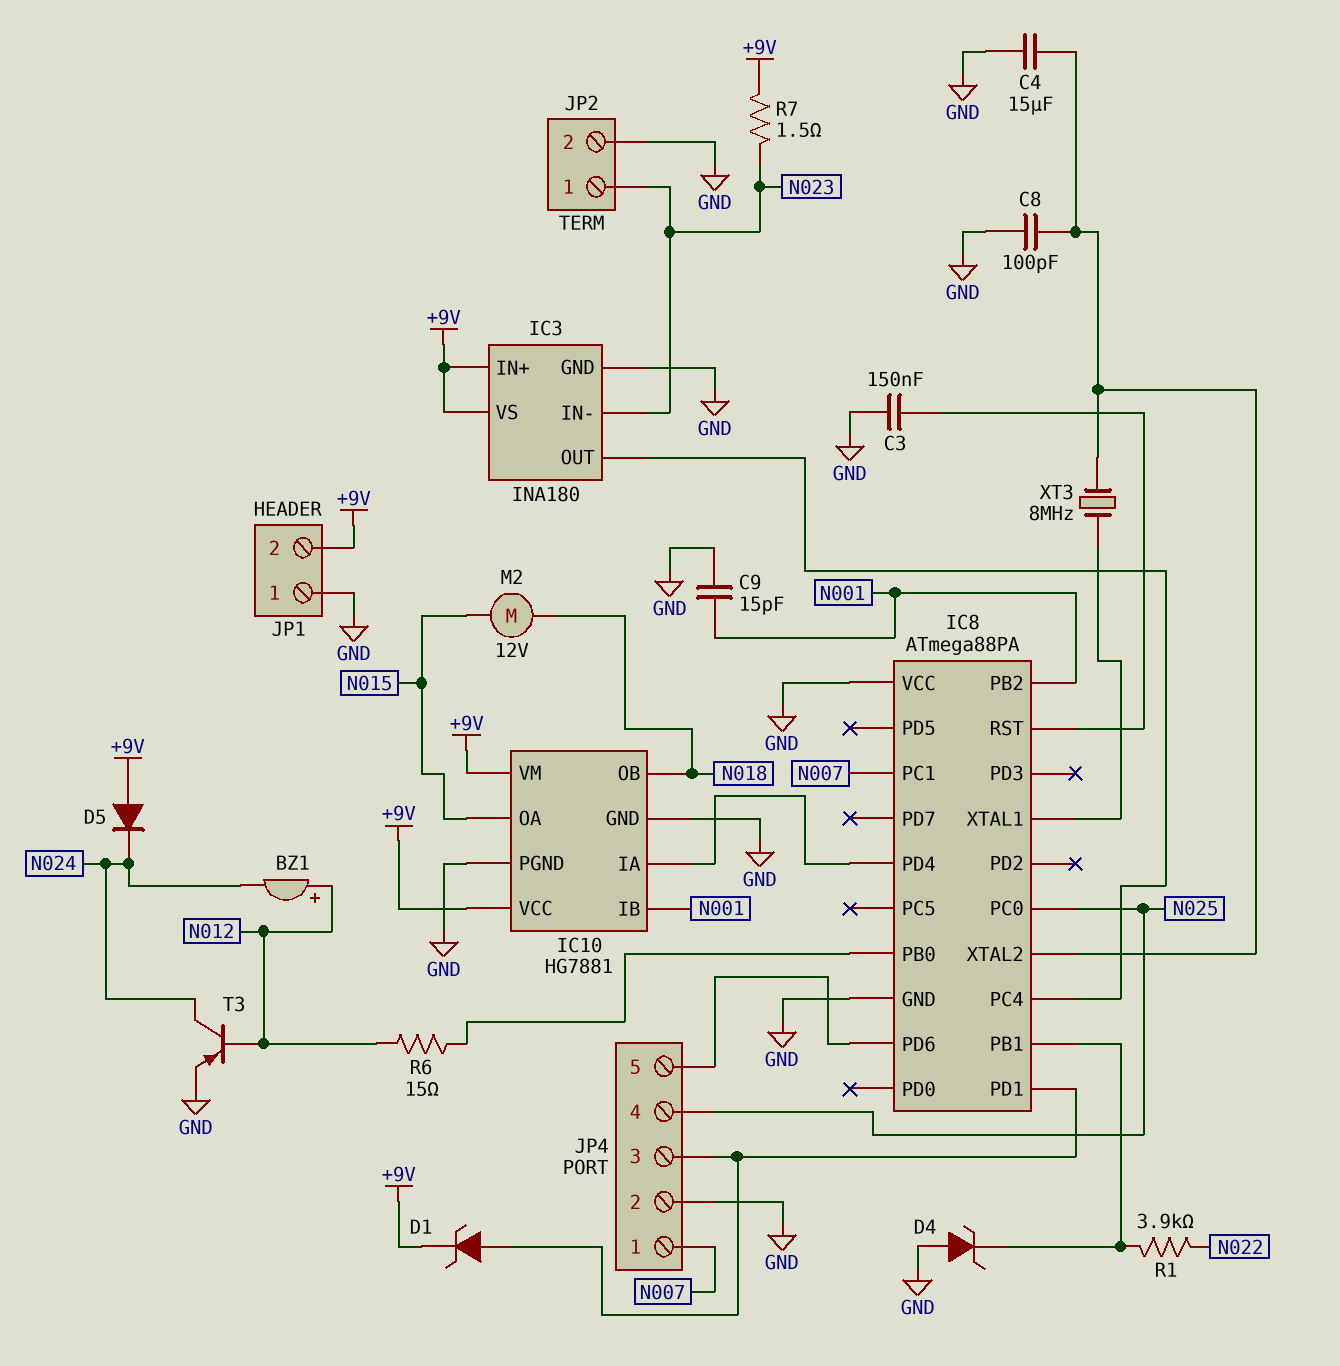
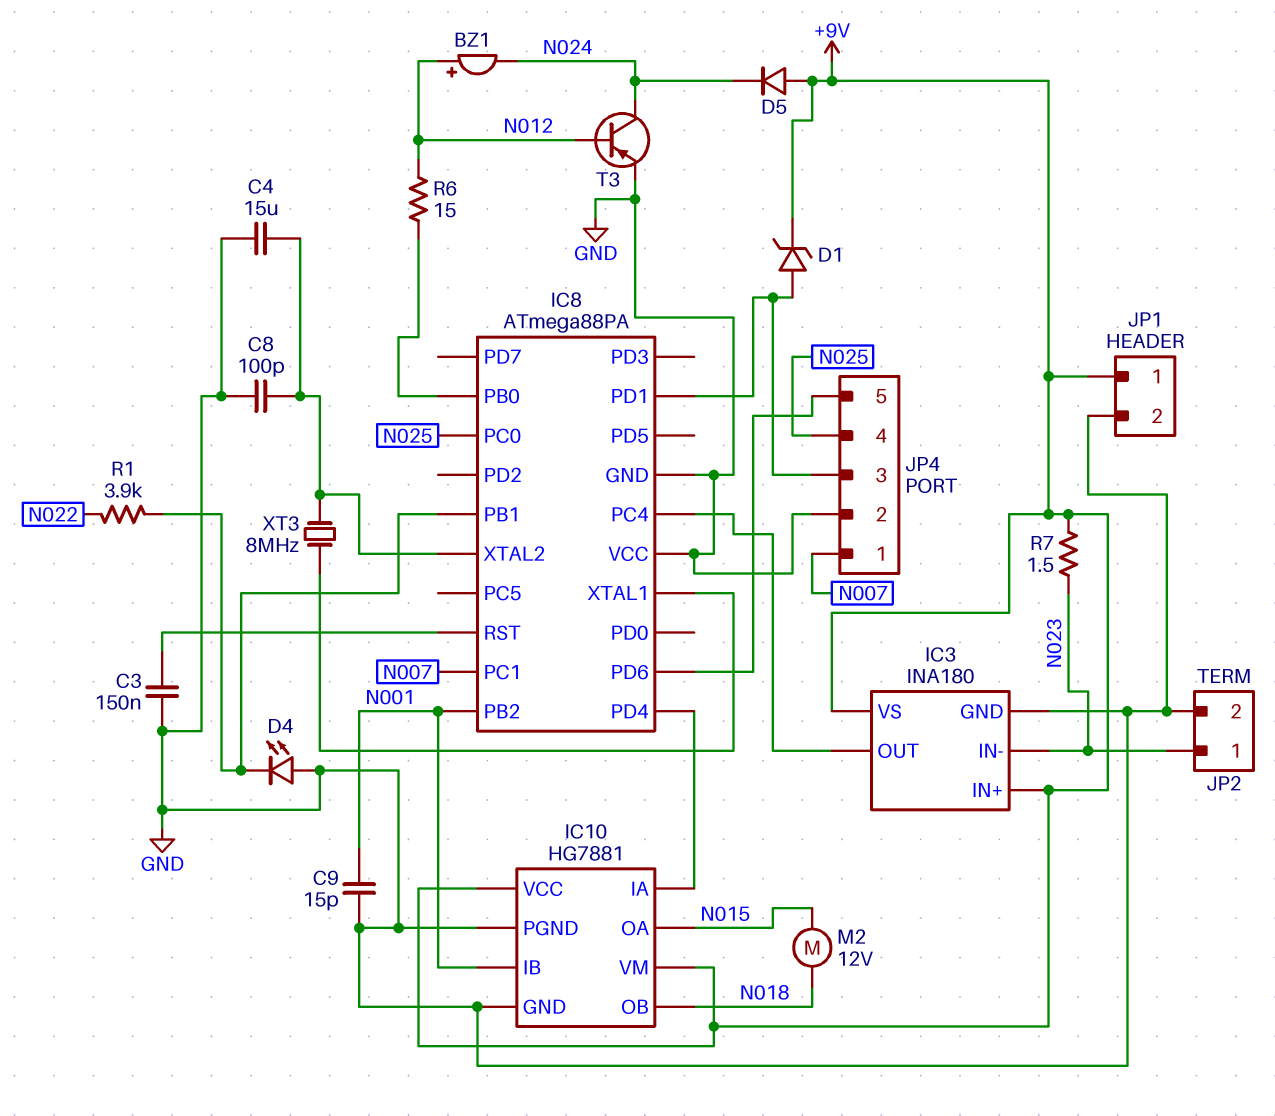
D4: zener (A GND, K IC8/PB1) -> LED (A GND, K IC8/PB1)
JP1 pin 1: GND -> +9V
JP1 pin 2: +9V -> GND

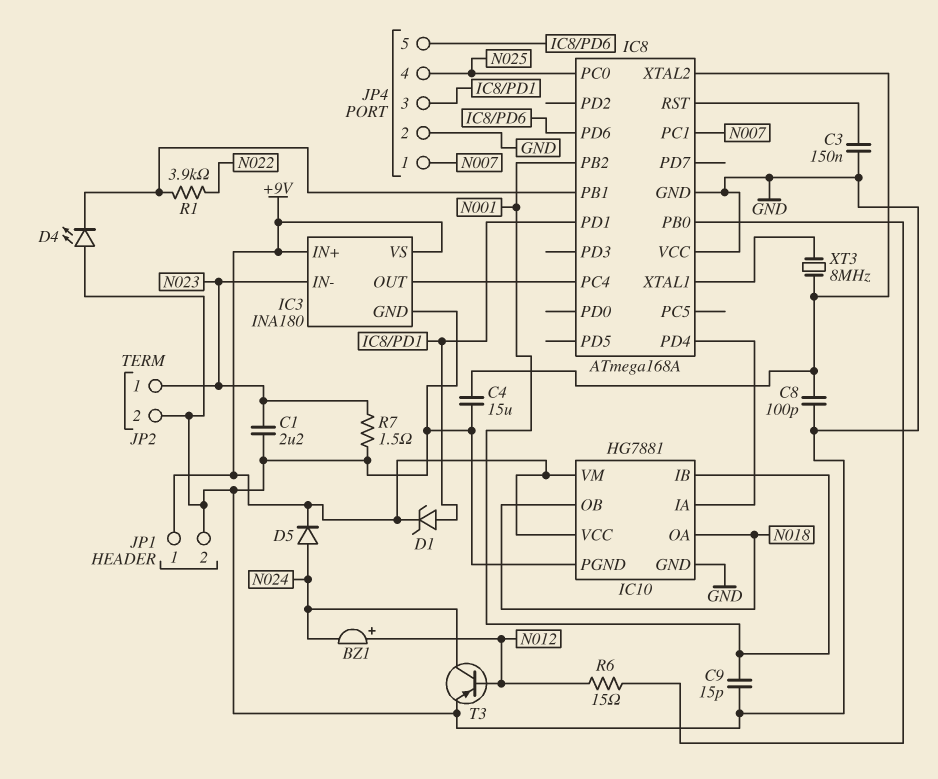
C1: none -> 2.2uF (GND, N023)
D5: diode (A +9V, K N024) -> diode (A N024, K +9V)
IC8: ATmega88PA -> ATmega168A
IC10 pin OA: N015 -> N018
M2: motor 12V (N015, N018) -> none
R7: 1.5 (+9V, N023) -> 1.5 (GND, N023)

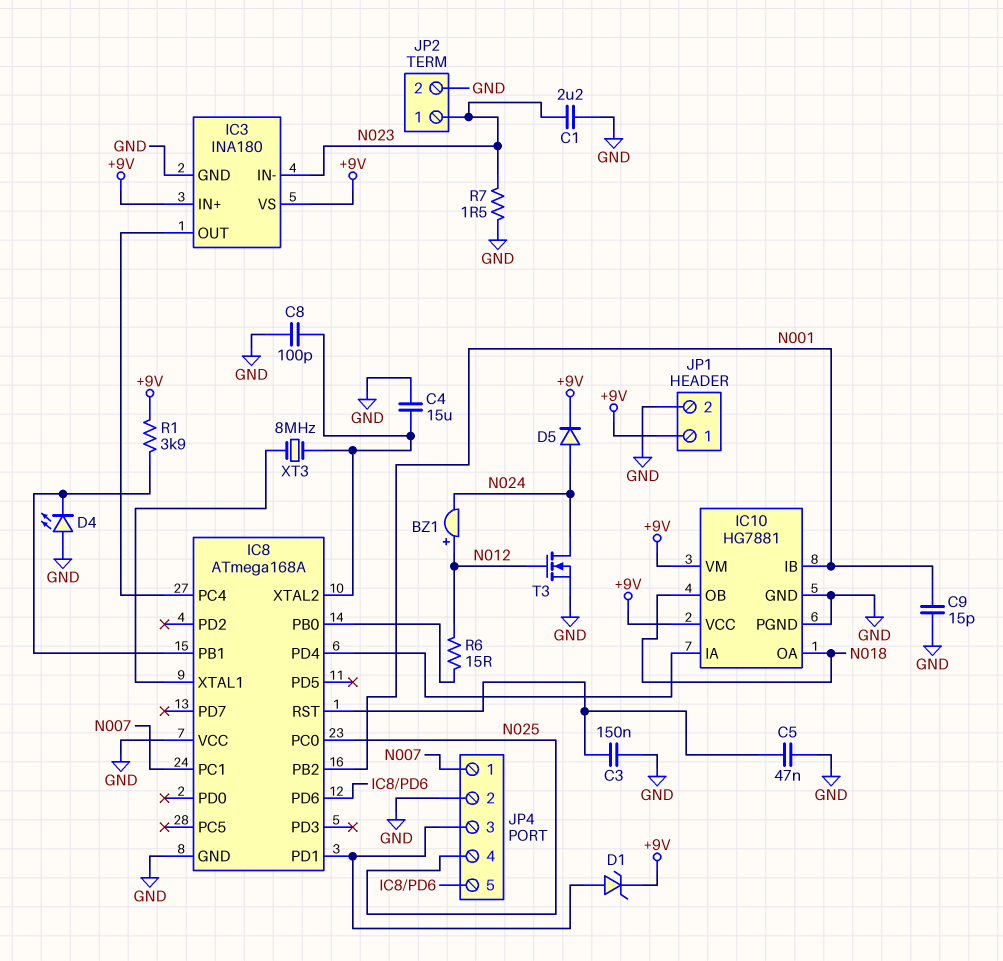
C5: none -> 47nF (GND, IC8/RST)
R1: 3.9k (IC8/PB1, N022) -> 3.9k (+9V, IC8/PB1)
T3: PNP (B N012, C N024, E GND) -> NMOS (G N012, D N024, S GND)

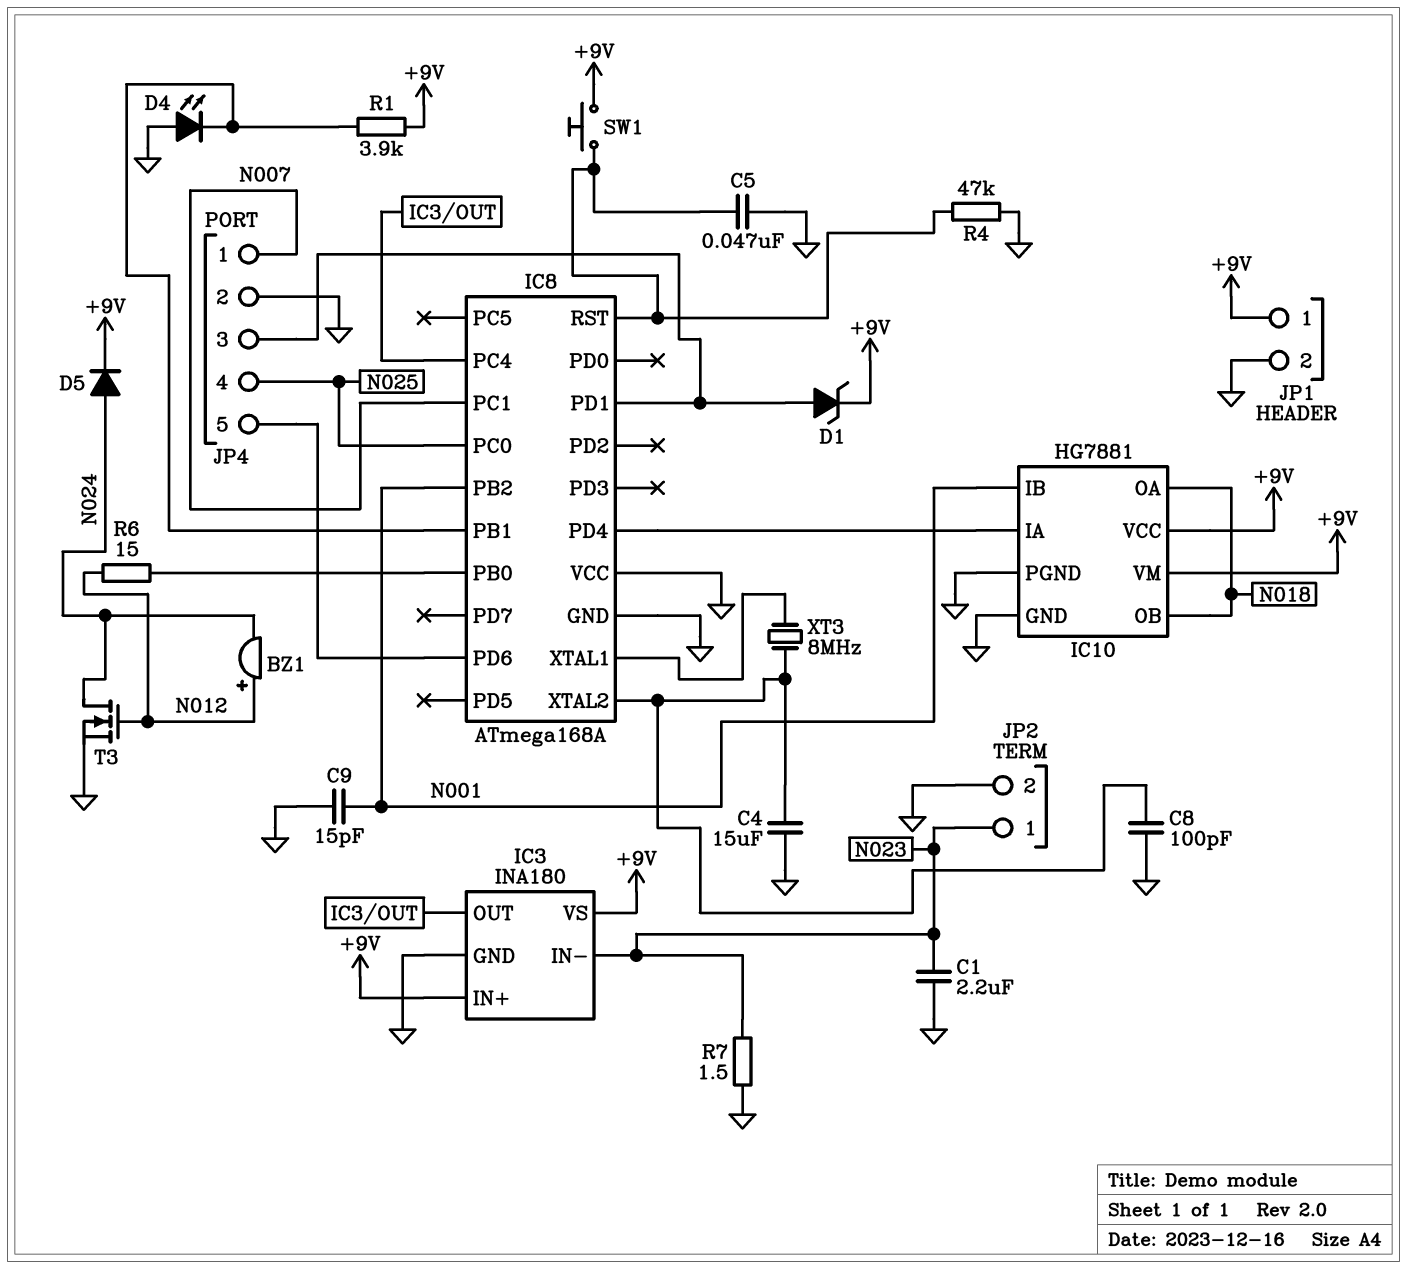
C3: 150nF (GND, IC8/RST) -> none
R4: none -> 47k (GND, IC8/RST)
SW1: none -> button (+9V, IC8/RST)

